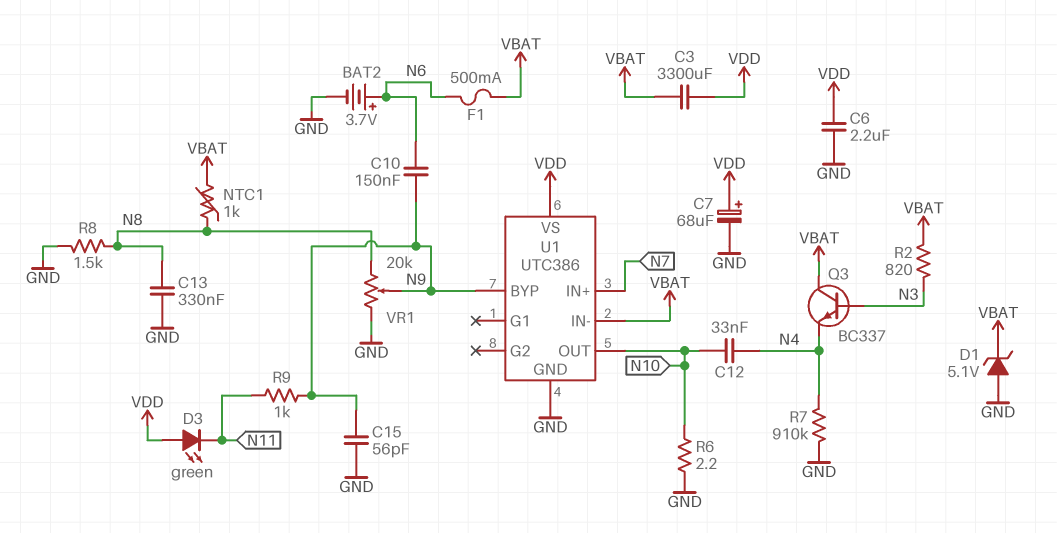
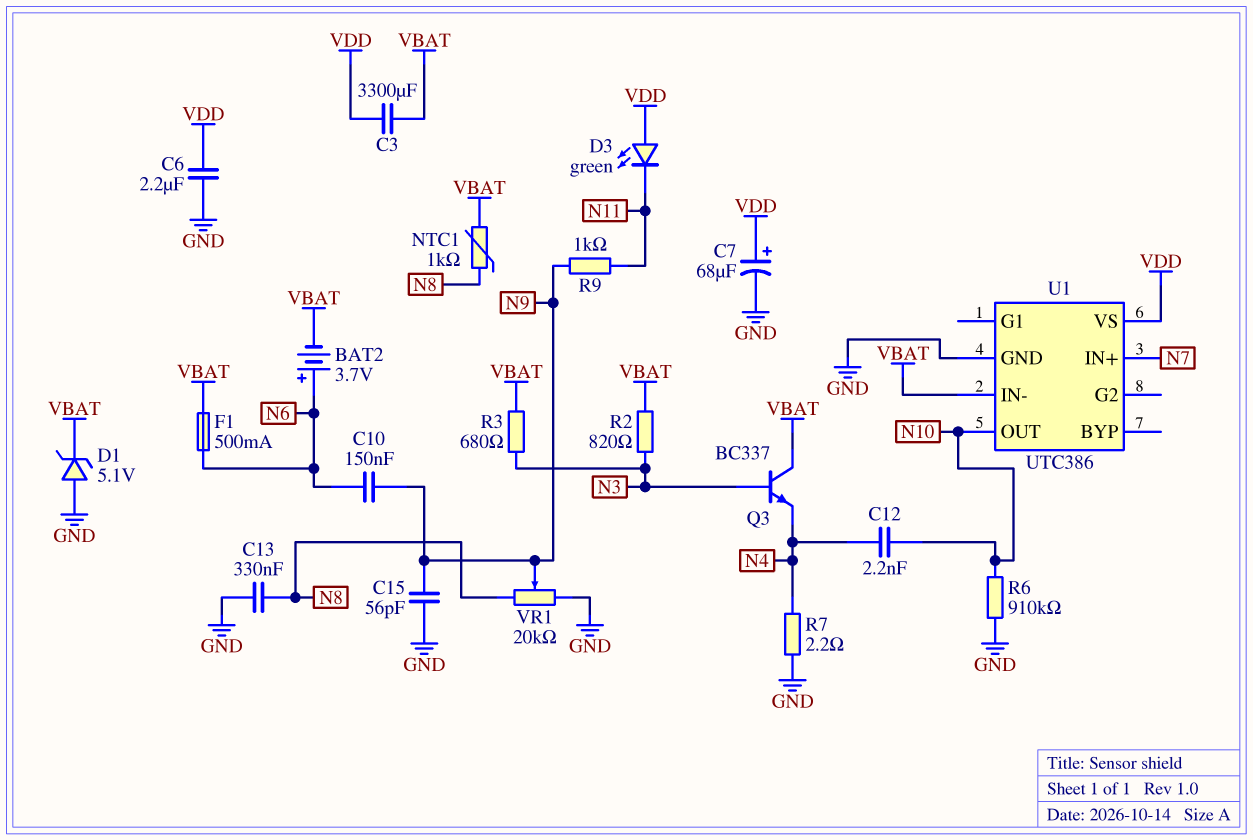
BAT2: 3.7V (plus N6, minus GND) -> 3.7V (plus N6, minus VBAT)
C12: 33nF (N4, N10) -> 2.2nF (N4, N10)
R3: none -> 680 (N3, VBAT)
R6: 2.2 (GND, N10) -> 910k (GND, N10)
R7: 910k (GND, N4) -> 2.2 (GND, N4)
R8: 1.5k (GND, N8) -> none
U1 pin BYP: N9 -> none

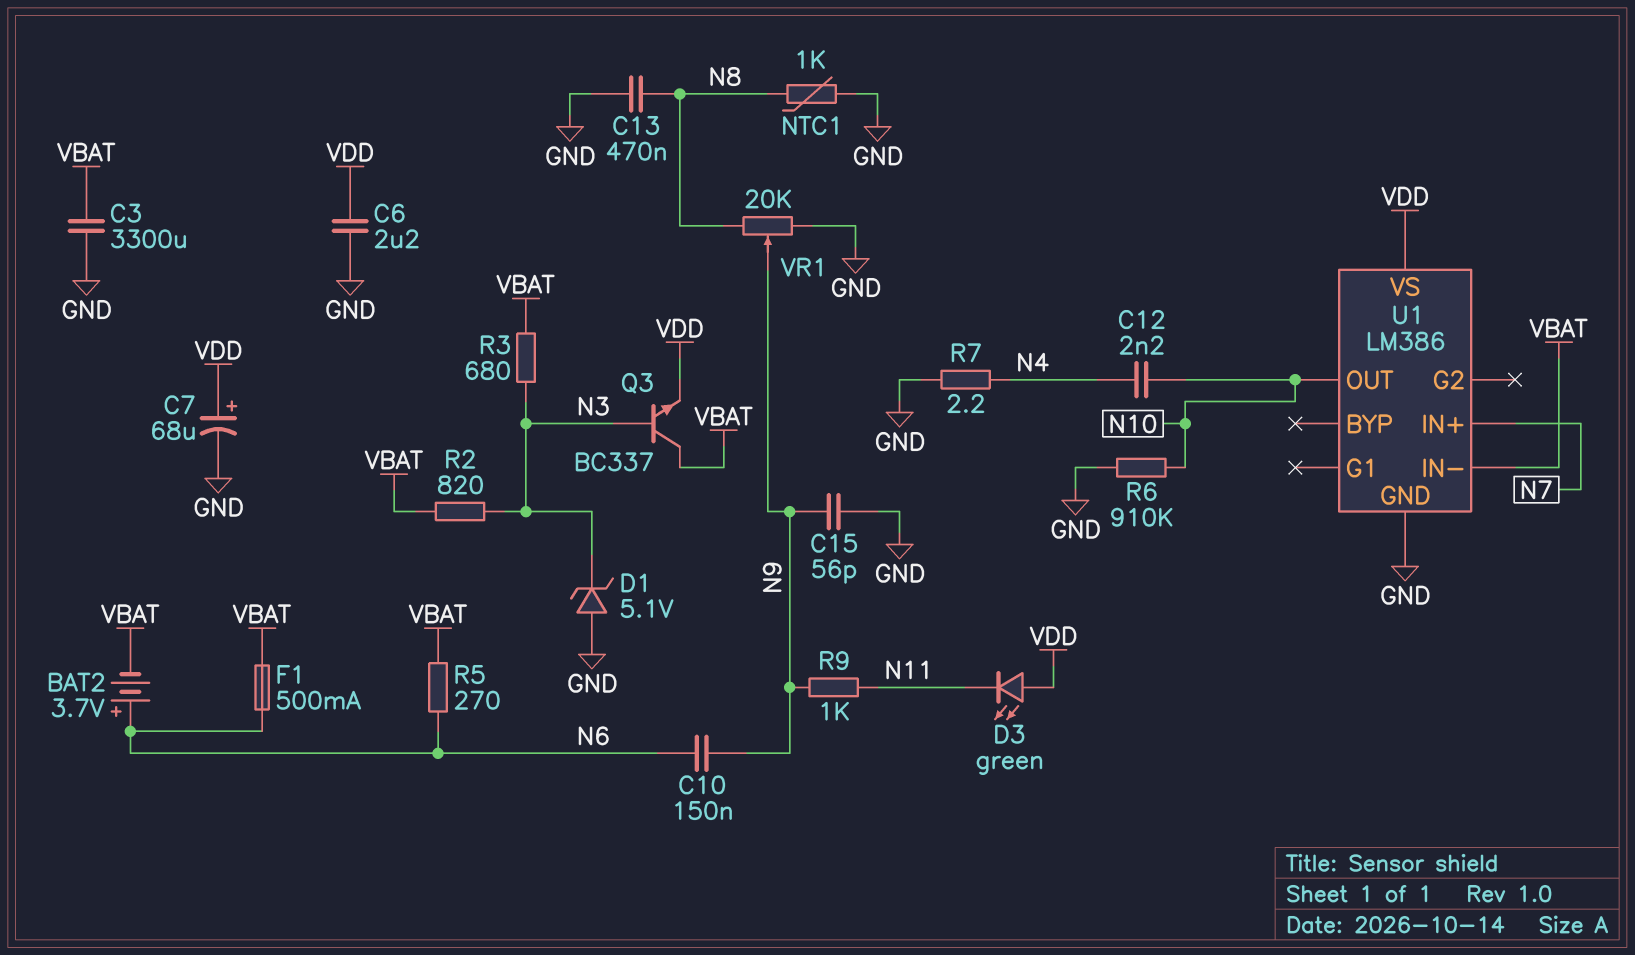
C3: 3300uF (VBAT, VDD) -> 3300uF (GND, VBAT)
C13: 330nF (GND, N8) -> 470nF (GND, N8)
D1: zener 5.1V (A GND, K VBAT) -> zener 5.1V (A GND, K N3)
NTC1: 1k (N8, VBAT) -> 1k (GND, N8)
Q3: NPN BC337 (B N3, C VBAT, E N4) -> NPN BC337 (B N3, C VBAT, E VDD)
R5: none -> 270 (N6, VBAT)
U1: UTC386 -> LM386

